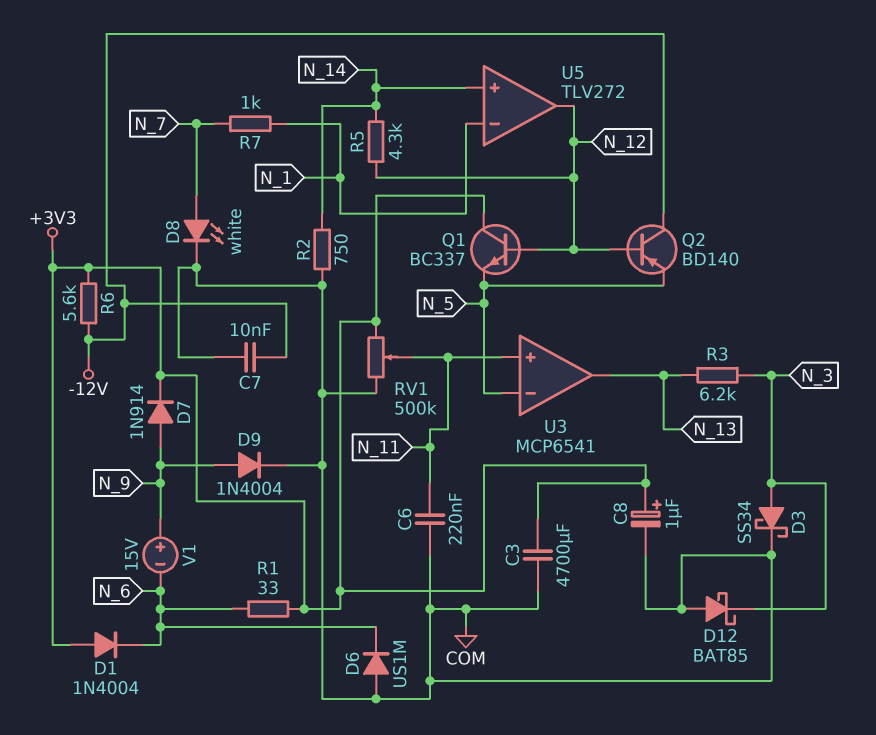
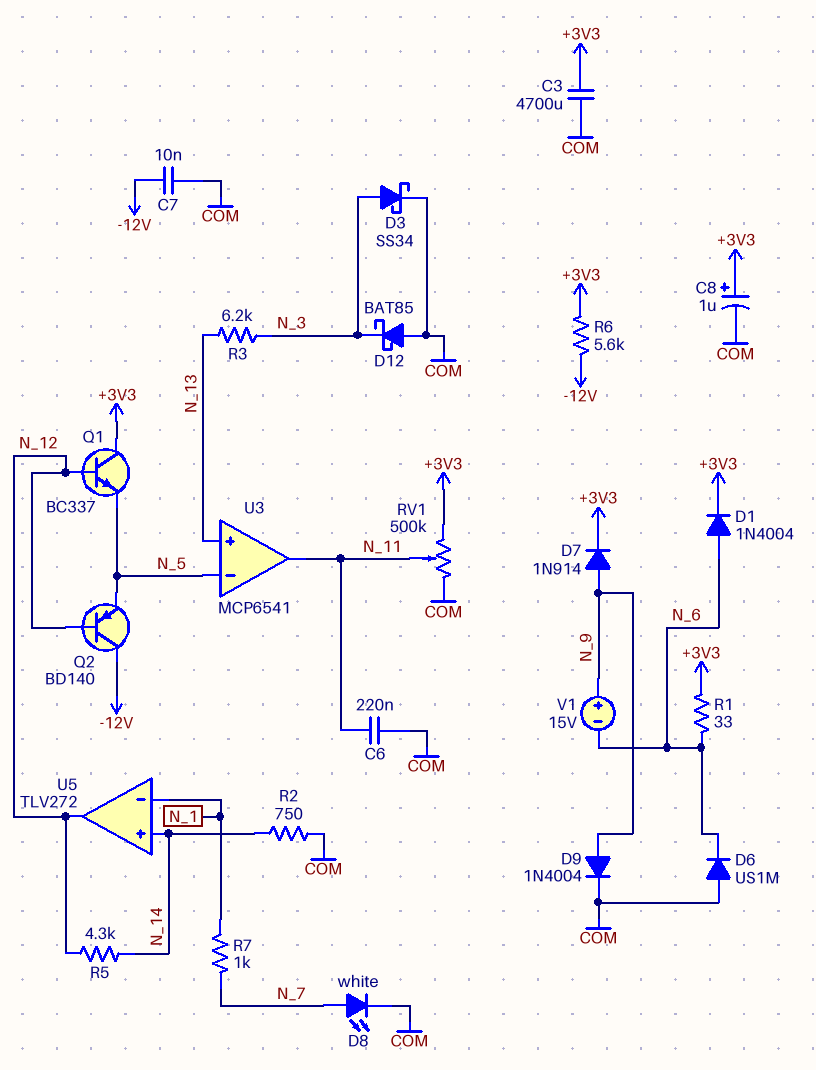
D1: diode 1N4004 (A +3V3, K N_6) -> diode 1N4004 (A N_6, K +3V3)
U3 pin in+: N_11 -> N_13
U3 pin out: N_13 -> N_11

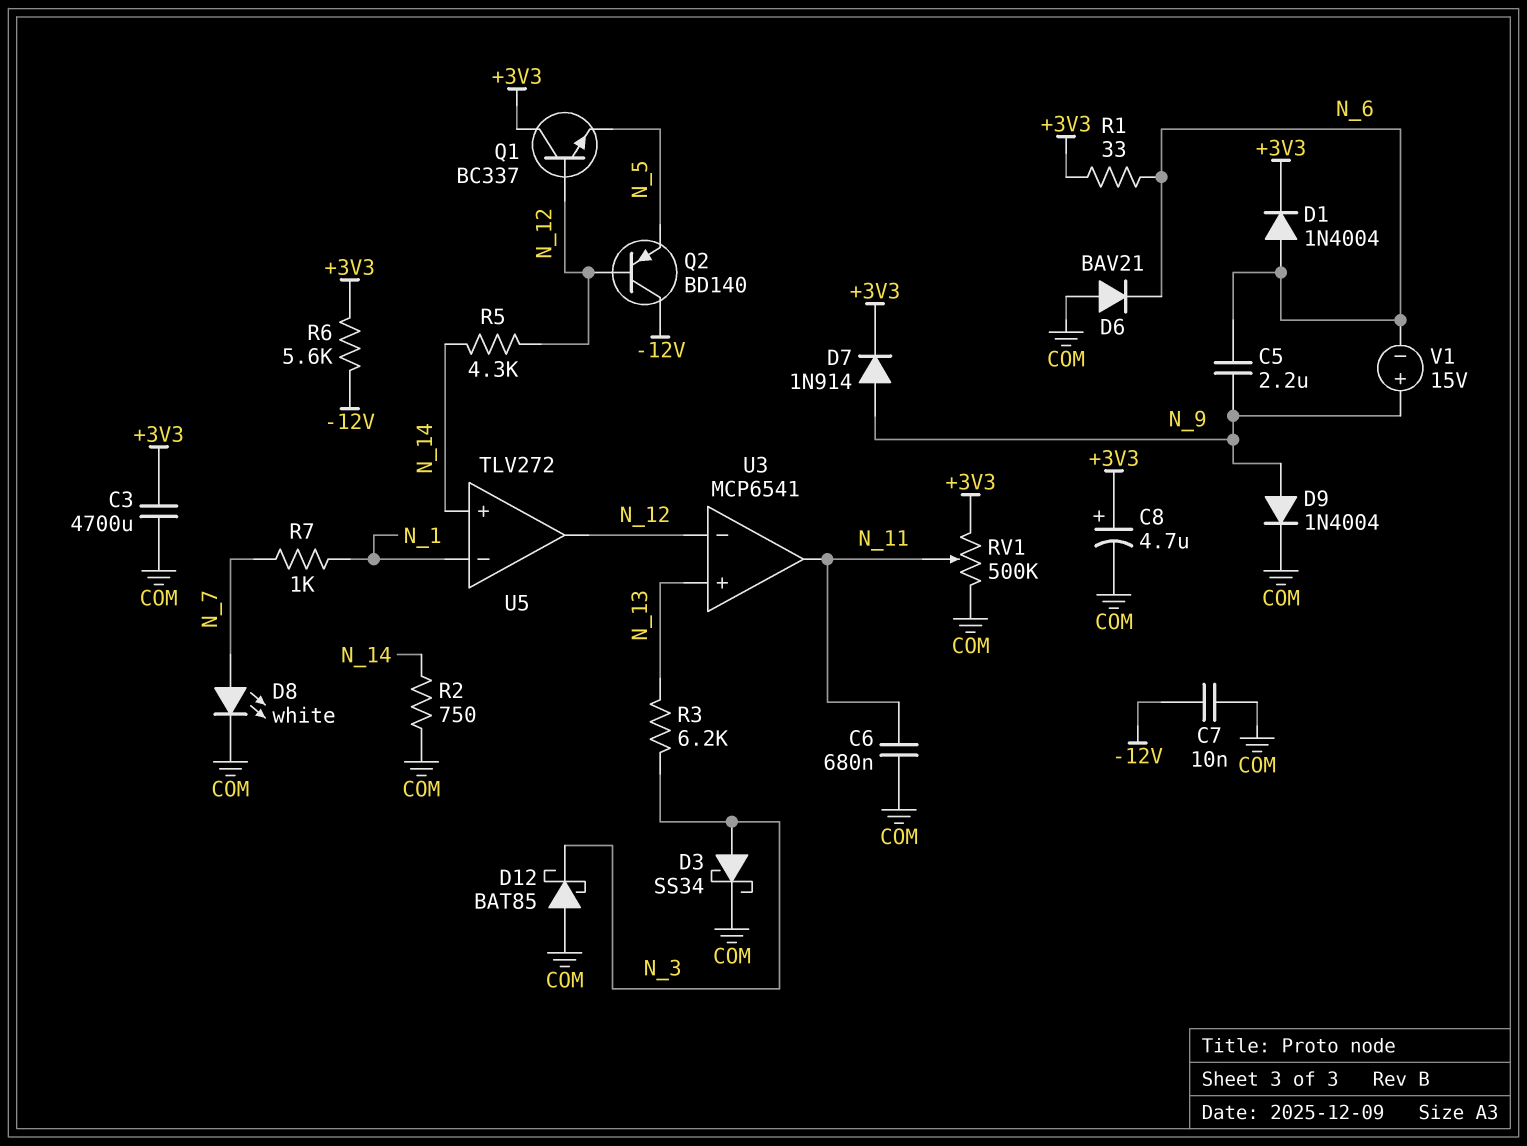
C5: none -> 2.2uF (N_6, N_9)
C6: 220nF (COM, N_11) -> 680nF (COM, N_11)
C8: 1uF (plus +3V3, minus COM) -> 4.7uF (plus +3V3, minus COM)
D6: diode US1M (A COM, K N_6) -> diode BAV21 (A COM, K N_6)
U3 pin in-: N_5 -> N_12

